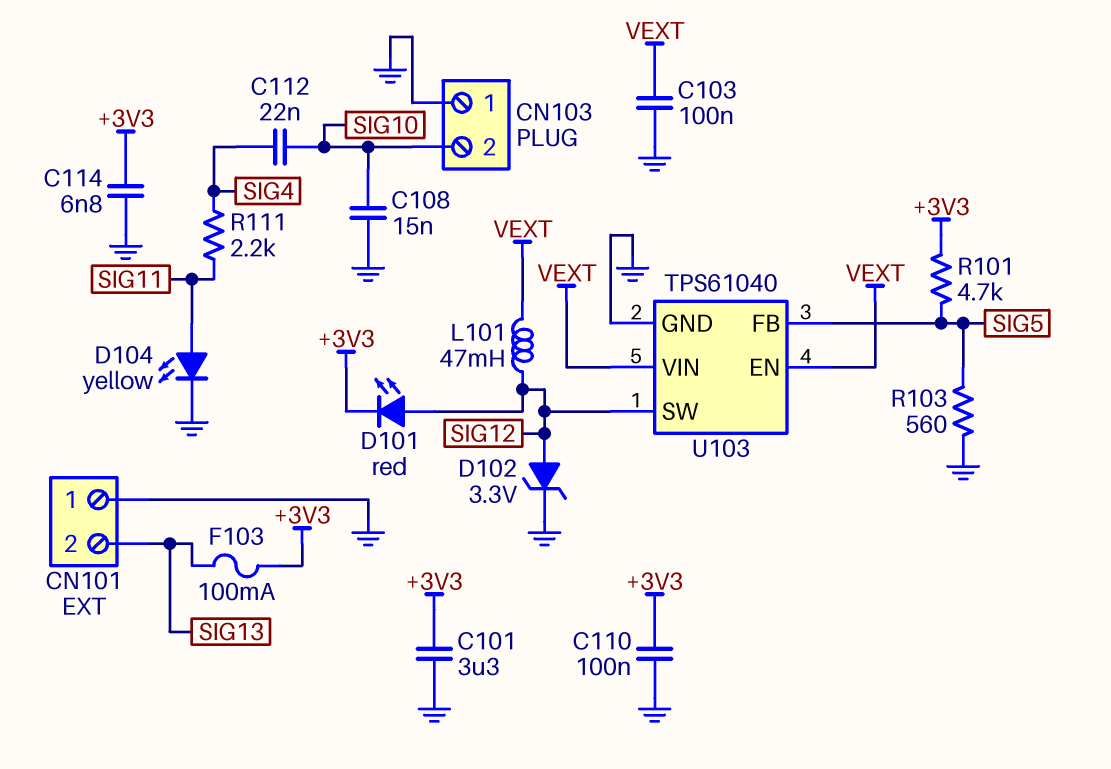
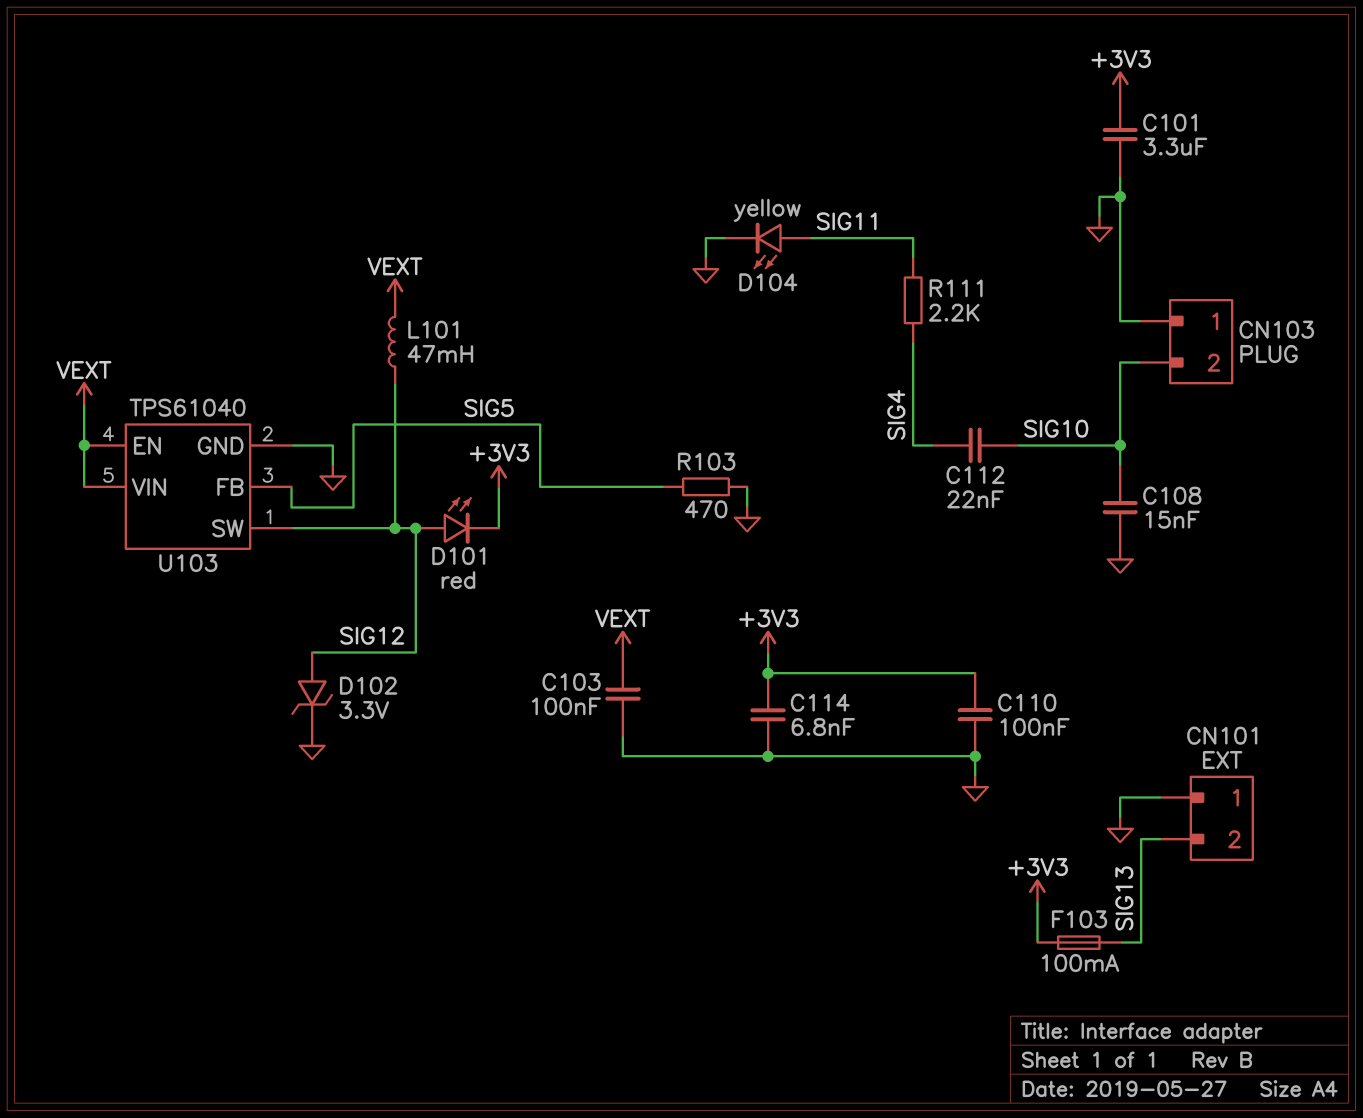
R101: 4.7k (+3V3, SIG5) -> none
R103: 560 (GND, SIG5) -> 470 (GND, SIG5)

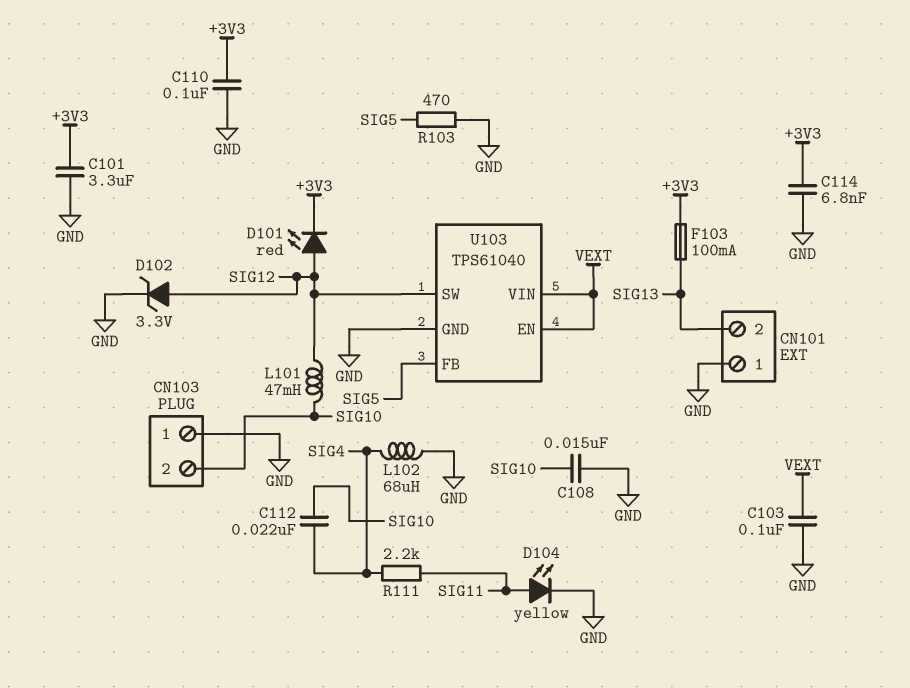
L101: 47mH (SIG12, VEXT) -> 47mH (SIG10, SIG12)
L102: none -> 68uH (GND, SIG4)

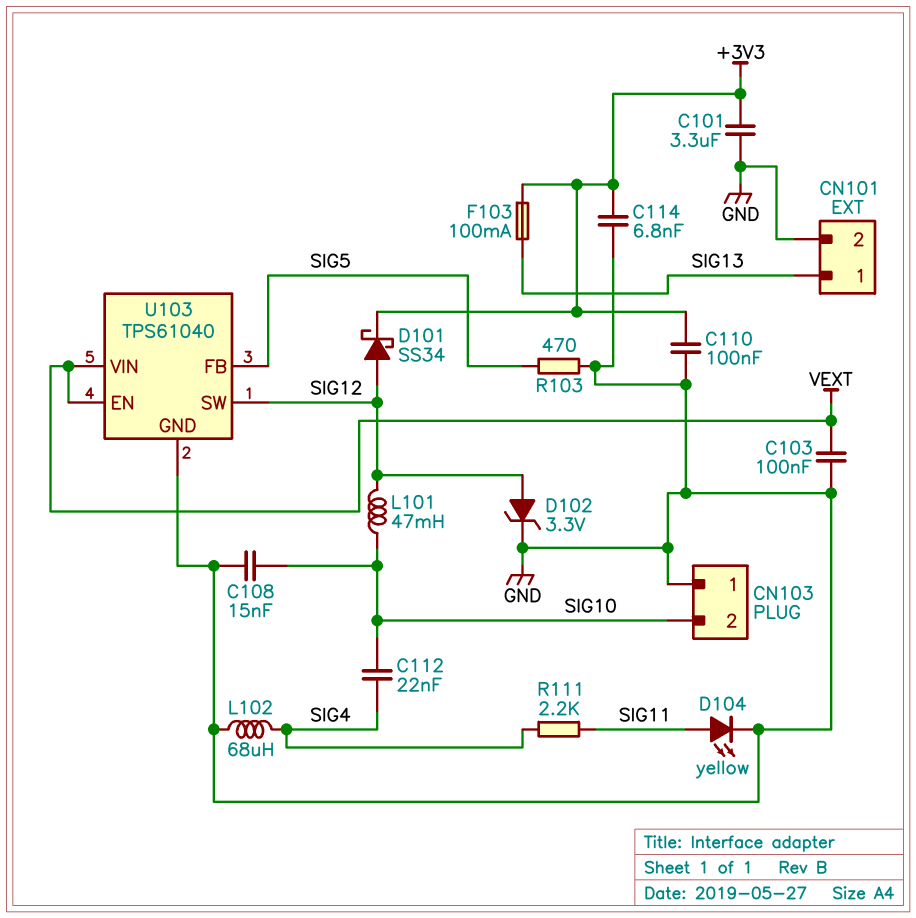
CN101 pin 1: GND -> SIG13
CN101 pin 2: SIG13 -> GND
D101: LED red (A SIG12, K +3V3) -> schottky SS34 (A SIG12, K +3V3)

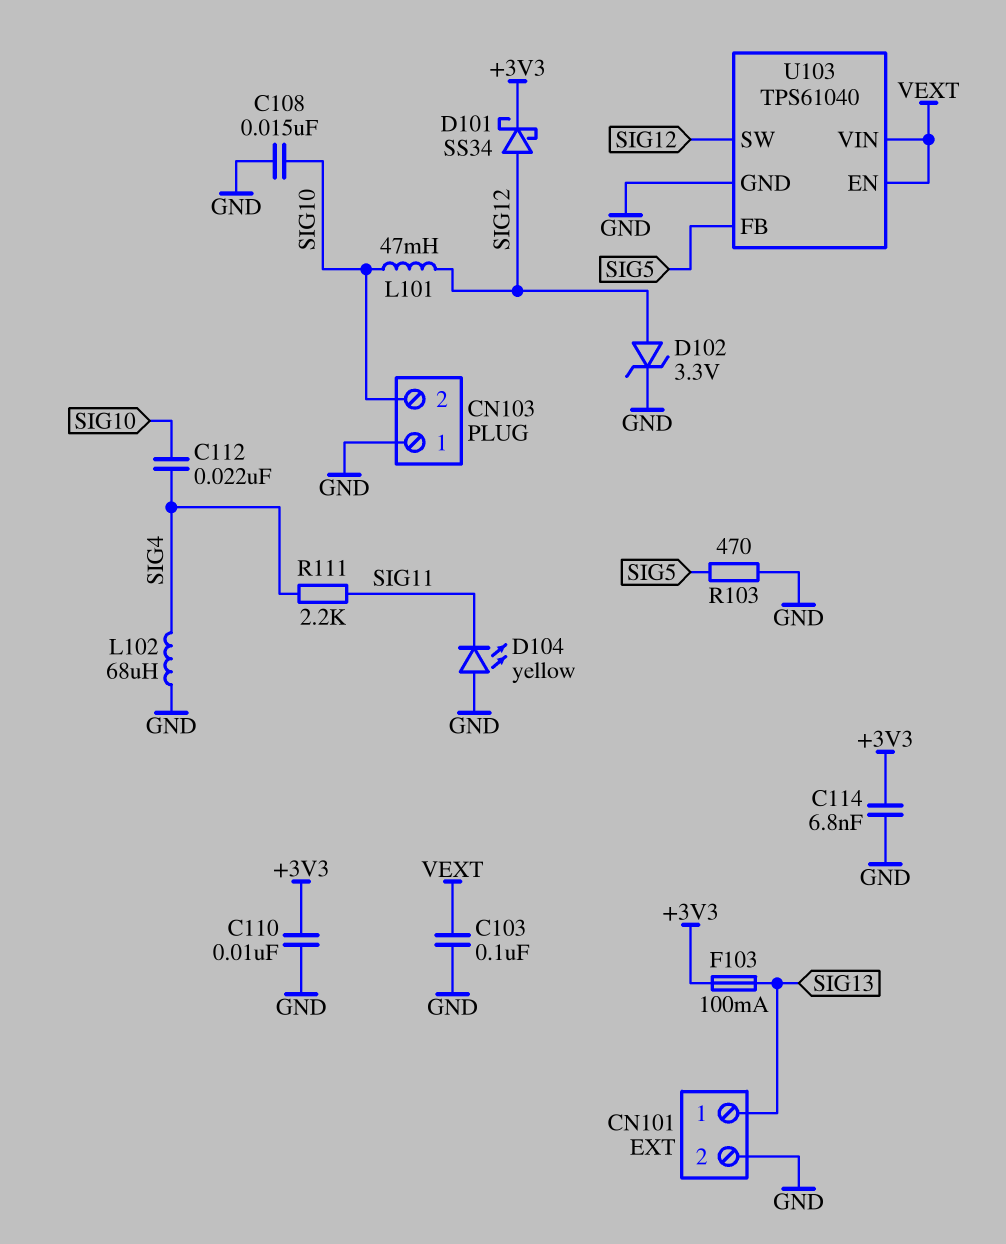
C101: 3.3uF (+3V3, GND) -> none
C110: 100nF (+3V3, GND) -> 10nF (+3V3, GND)
D104: LED yellow (A SIG11, K GND) -> LED yellow (A GND, K SIG11)

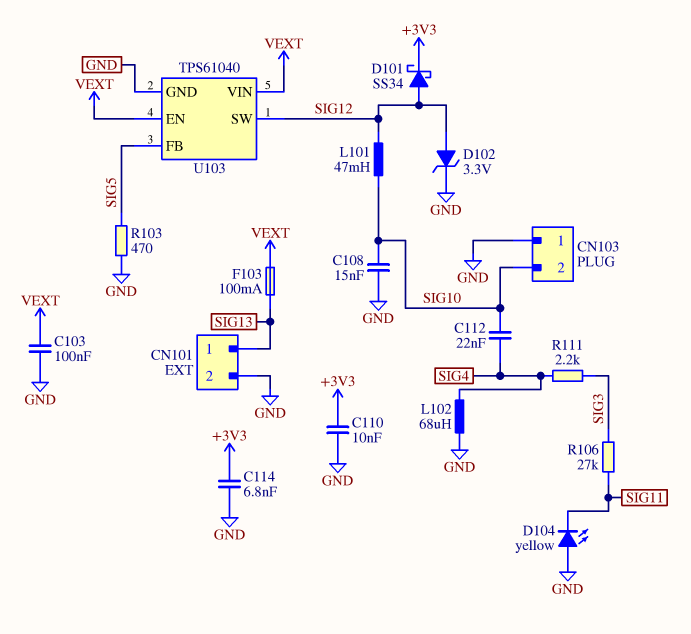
F103: 100mA (+3V3, SIG13) -> 100mA (SIG13, VEXT)
R106: none -> 27k (SIG3, SIG11)
R111: 2.2k (SIG4, SIG11) -> 2.2k (SIG3, SIG4)

